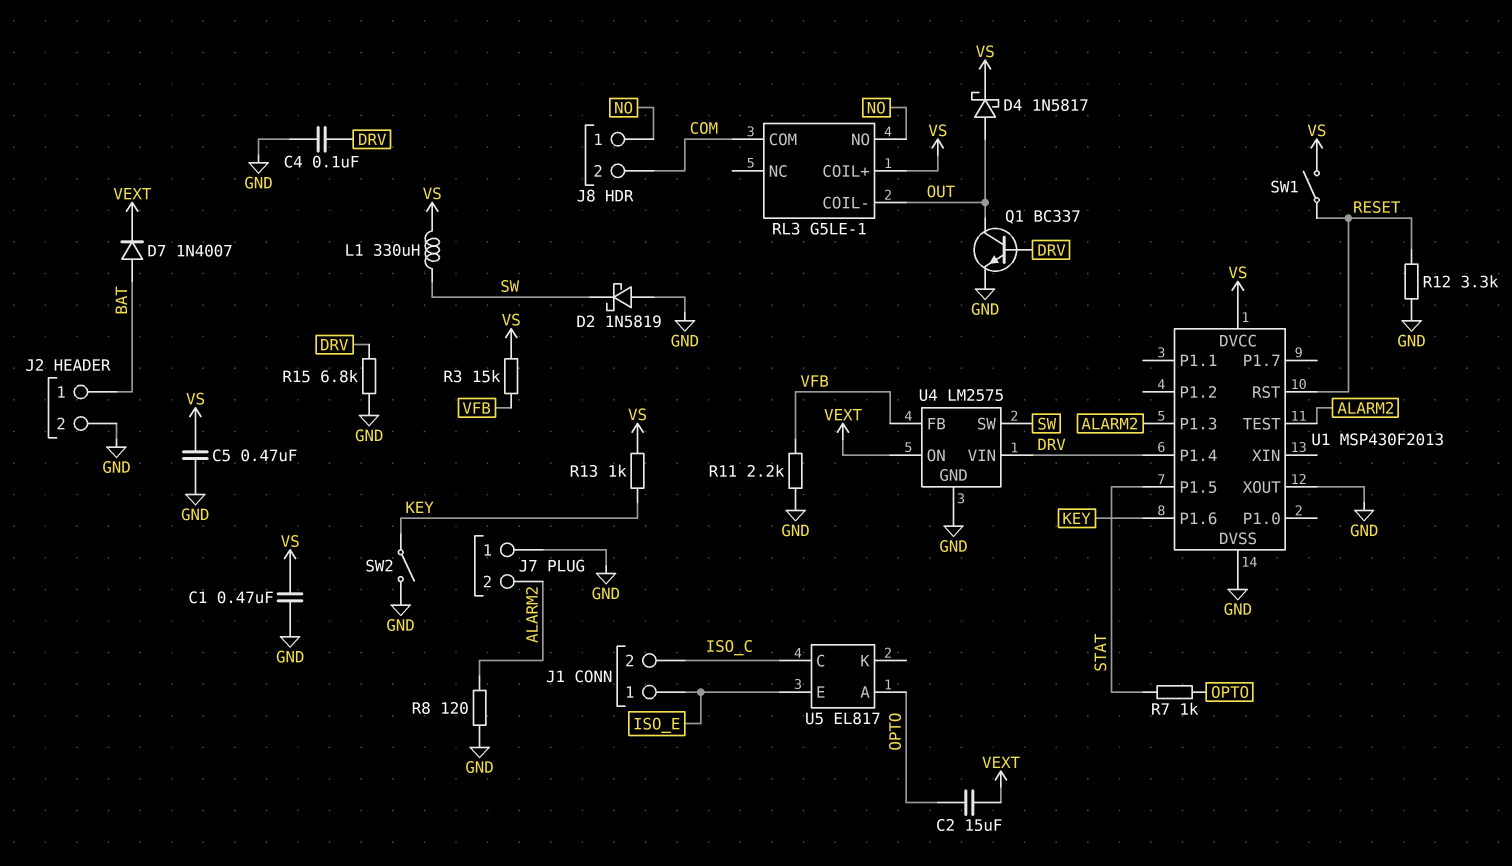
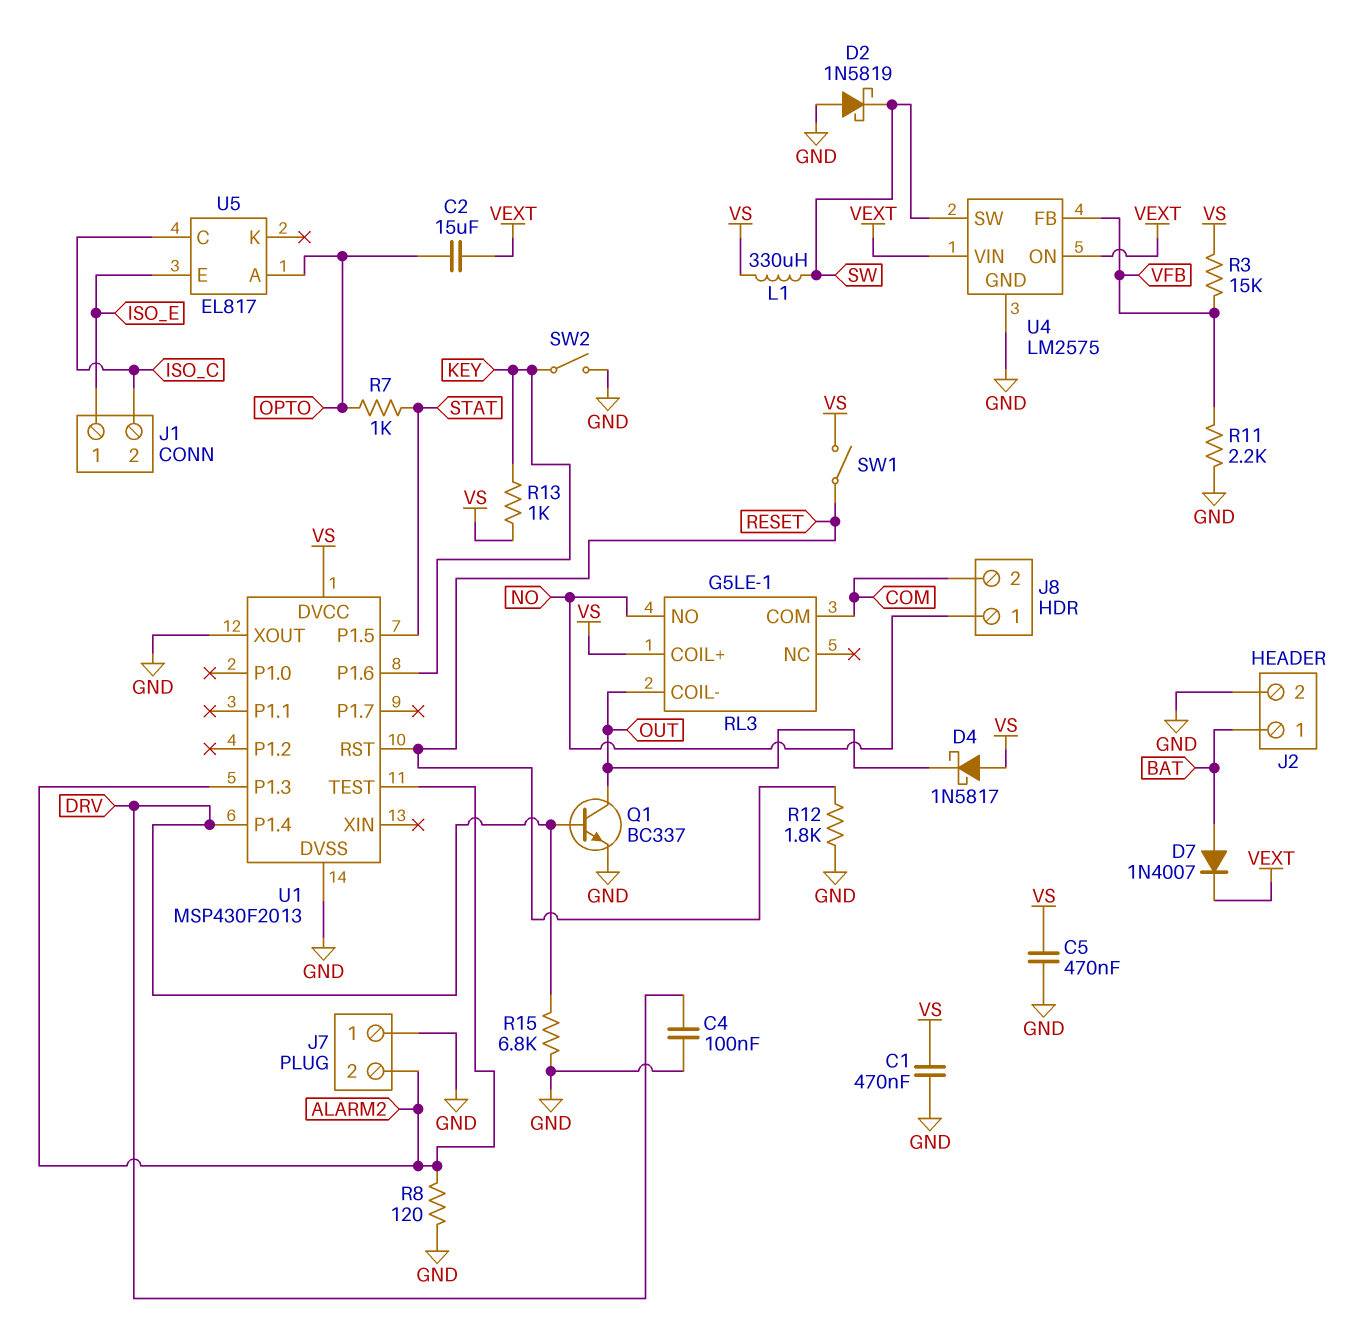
D4: schottky 1N5817 (A OUT, K VS) -> schottky 1N5817 (A VS, K OUT)
R12: 3.3k (GND, RESET) -> 1.8k (GND, RESET)
U4 pin VIN: DRV -> VEXT

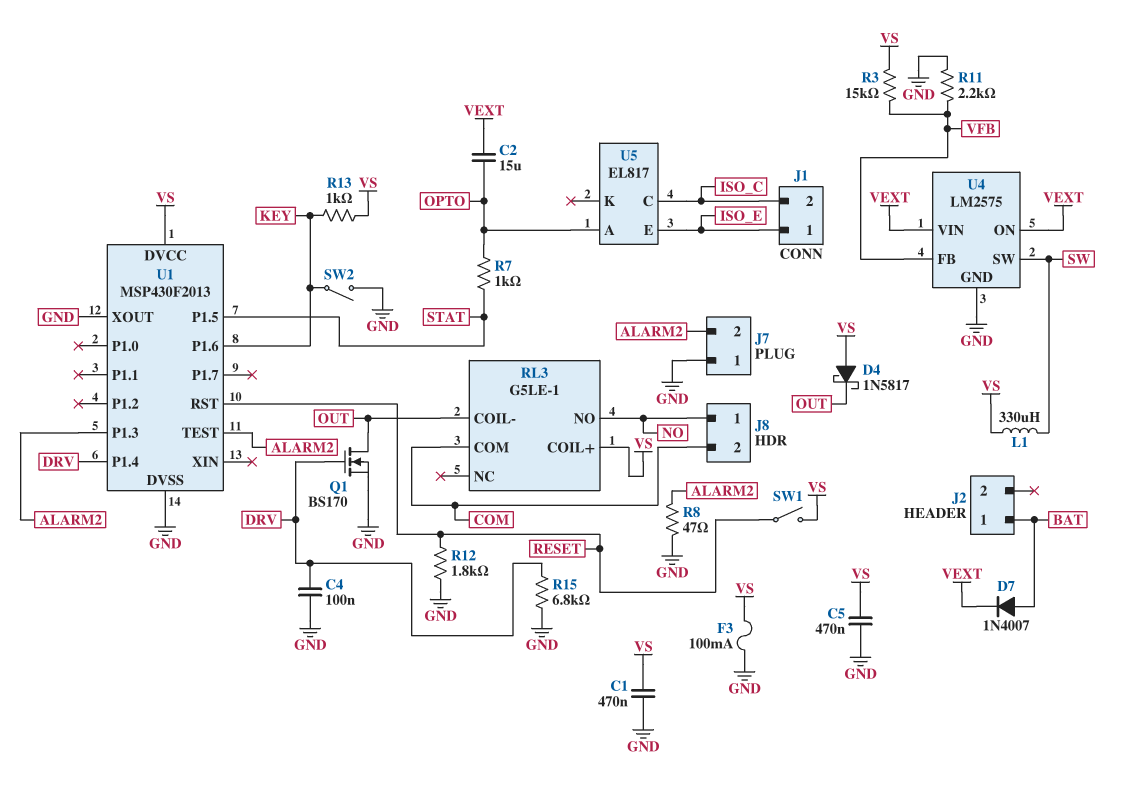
D2: schottky 1N5819 (A GND, K SW) -> none
F3: none -> 100mA (GND, VS)
J2 pin 2: GND -> none
Q1: NPN BC337 (B DRV, C OUT, E GND) -> NMOS BS170 (G DRV, D OUT, S GND)
R8: 120 (ALARM2, GND) -> 47 (ALARM2, GND)

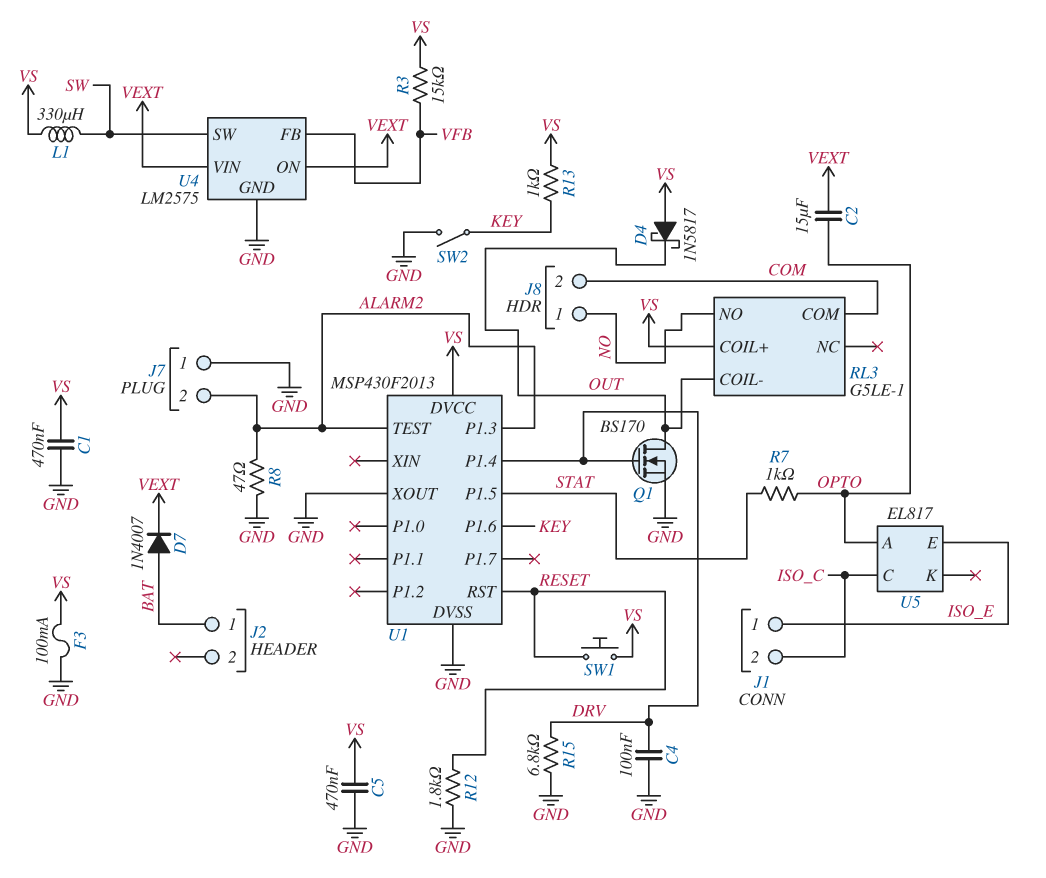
R11: 2.2k (GND, VFB) -> none
SW1: switch (RESET, VS) -> button (RESET, VS)

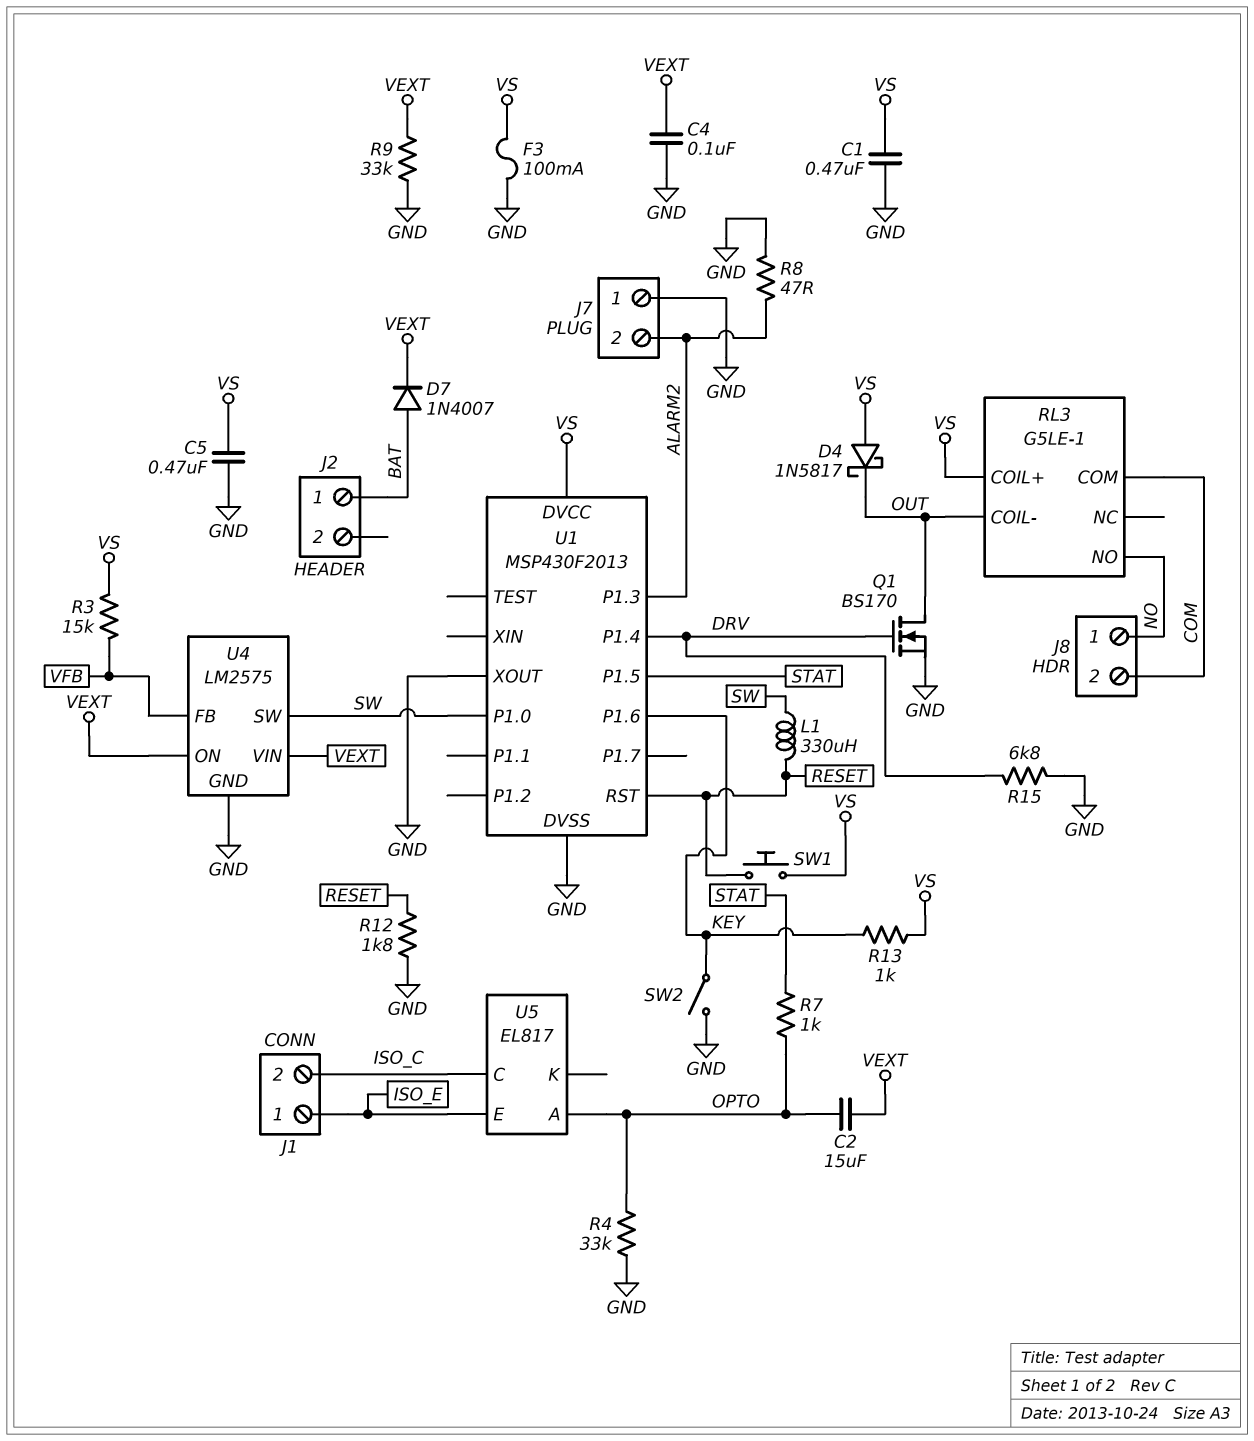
C4: 100nF (DRV, GND) -> 100nF (GND, VEXT)
L1: 330uH (SW, VS) -> 330uH (RESET, SW)
R4: none -> 33k (GND, OPTO)
R9: none -> 33k (GND, VEXT)
U1 pin P1.0: none -> SW
U1 pin TEST: ALARM2 -> none

